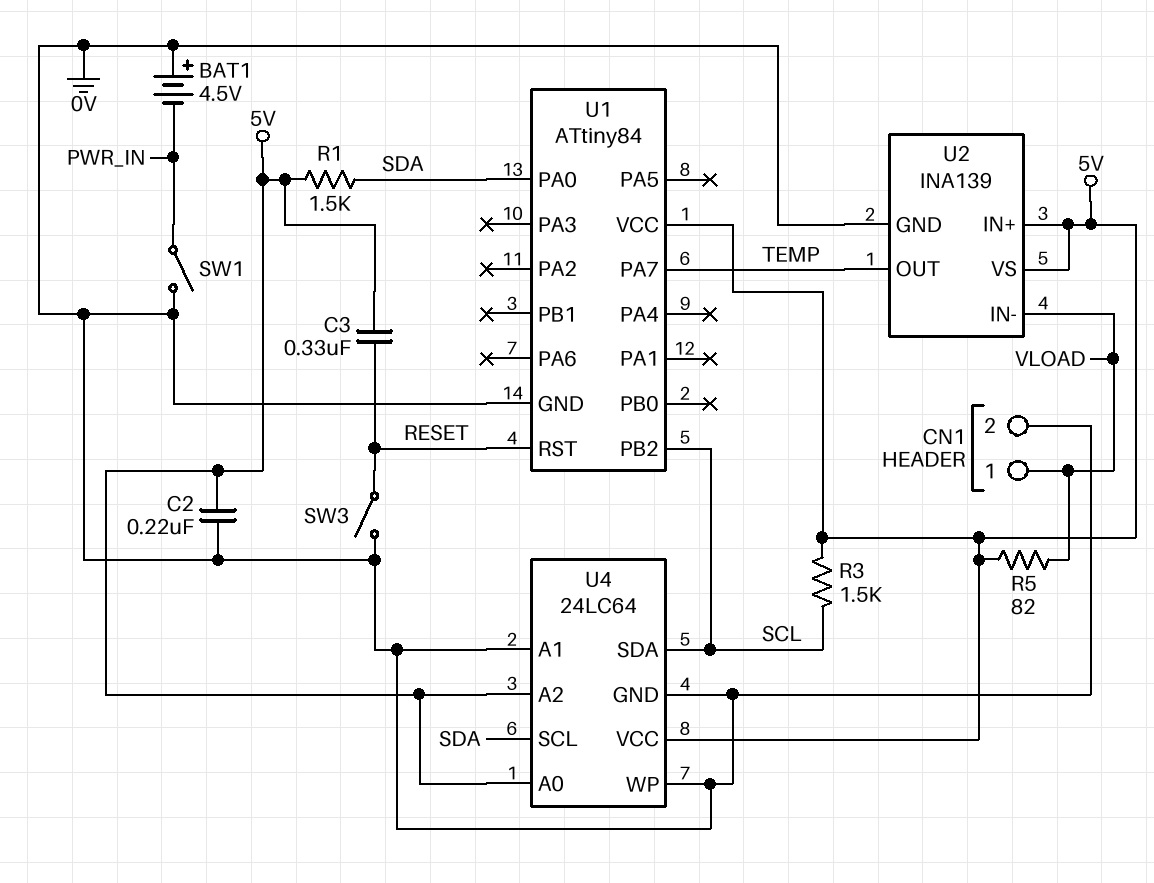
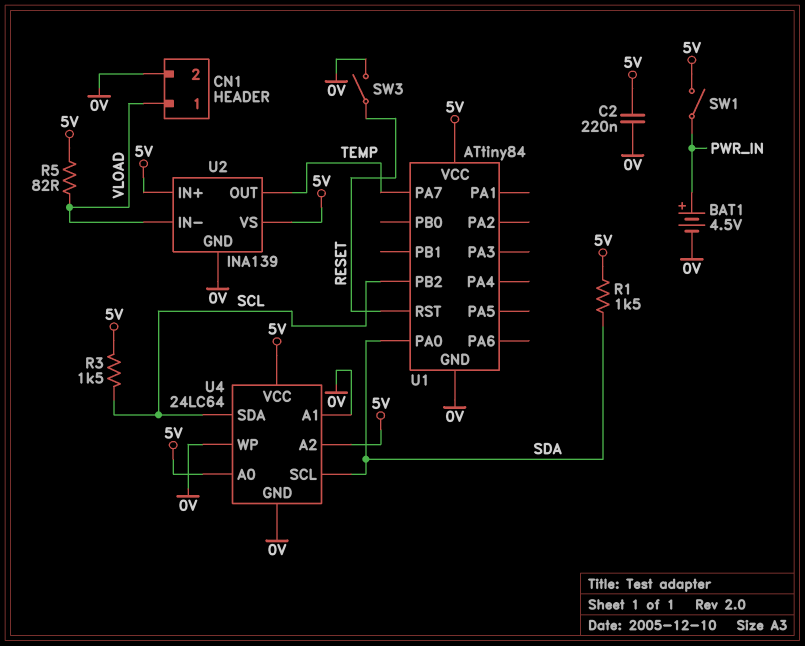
BAT1: 4.5V (plus 0V, minus PWR_IN) -> 4.5V (plus PWR_IN, minus 0V)
C3: 330nF (5V, RESET) -> none
SW1: switch (0V, PWR_IN) -> switch (5V, PWR_IN)

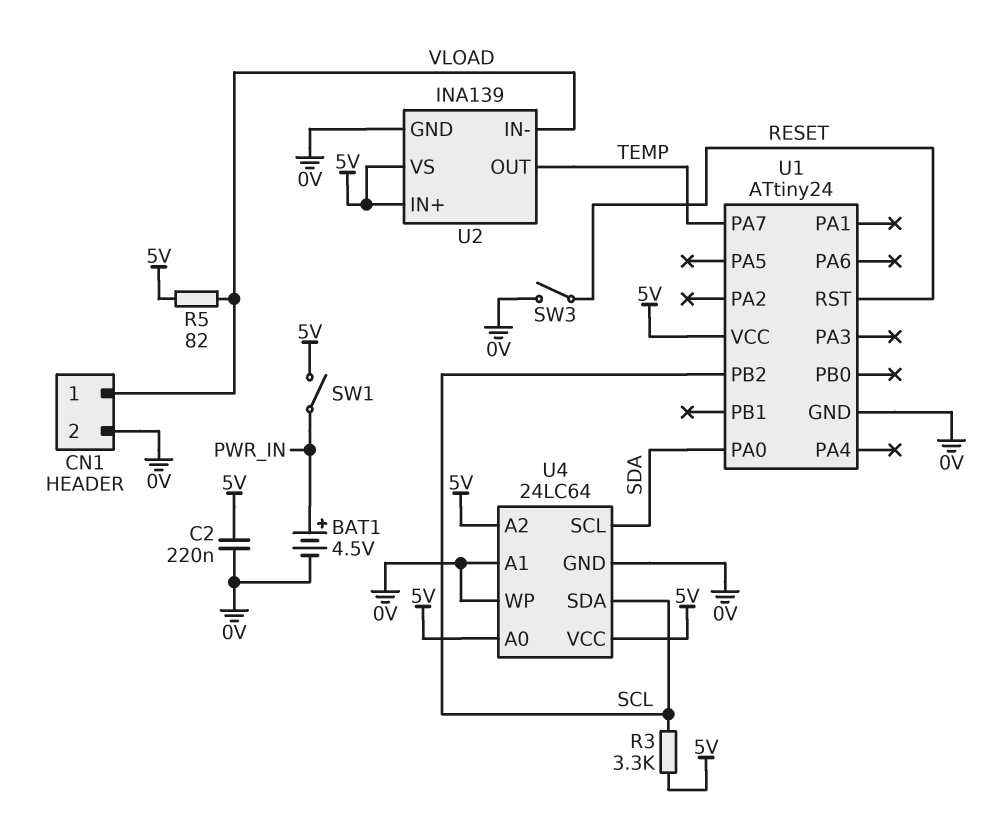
R1: 1.5k (5V, SDA) -> none
R3: 1.5k (5V, SCL) -> 3.3k (5V, SCL)
U1: ATtiny84 -> ATtiny24

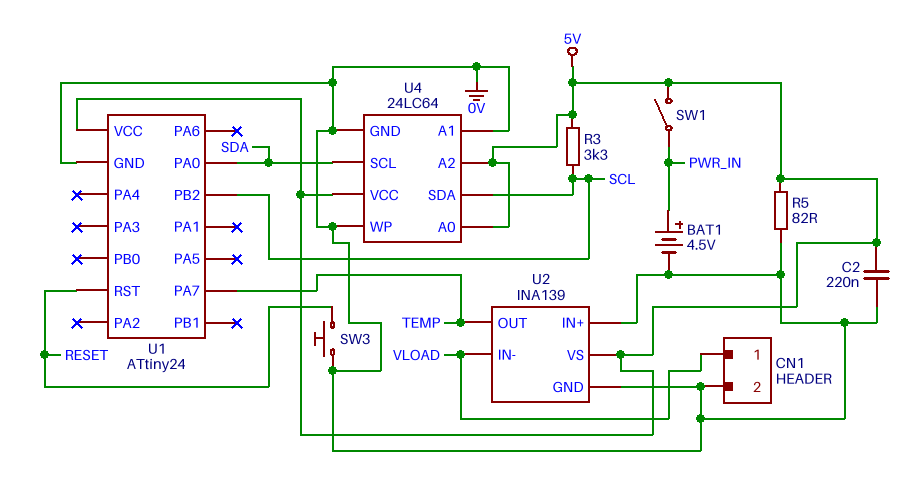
R5: 82 (5V, VLOAD) -> 82 (0V, 5V)
SW3: switch (0V, RESET) -> button (0V, RESET)
U2 pin IN+: 5V -> 0V

